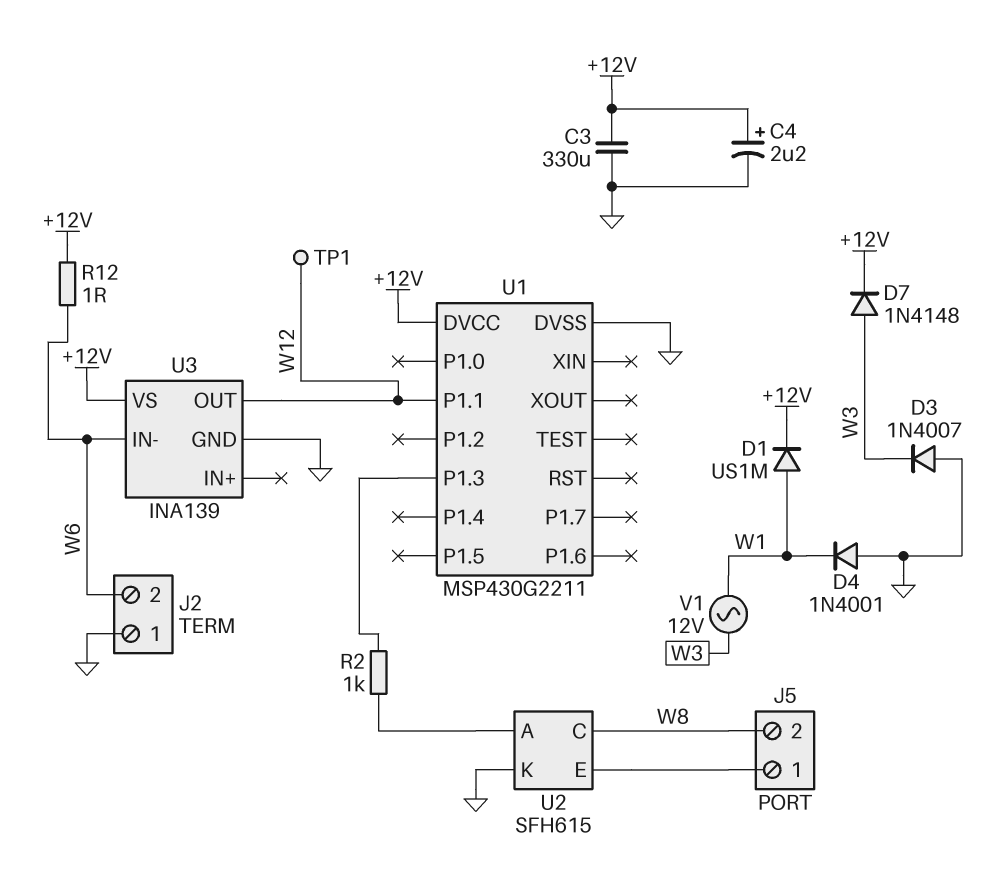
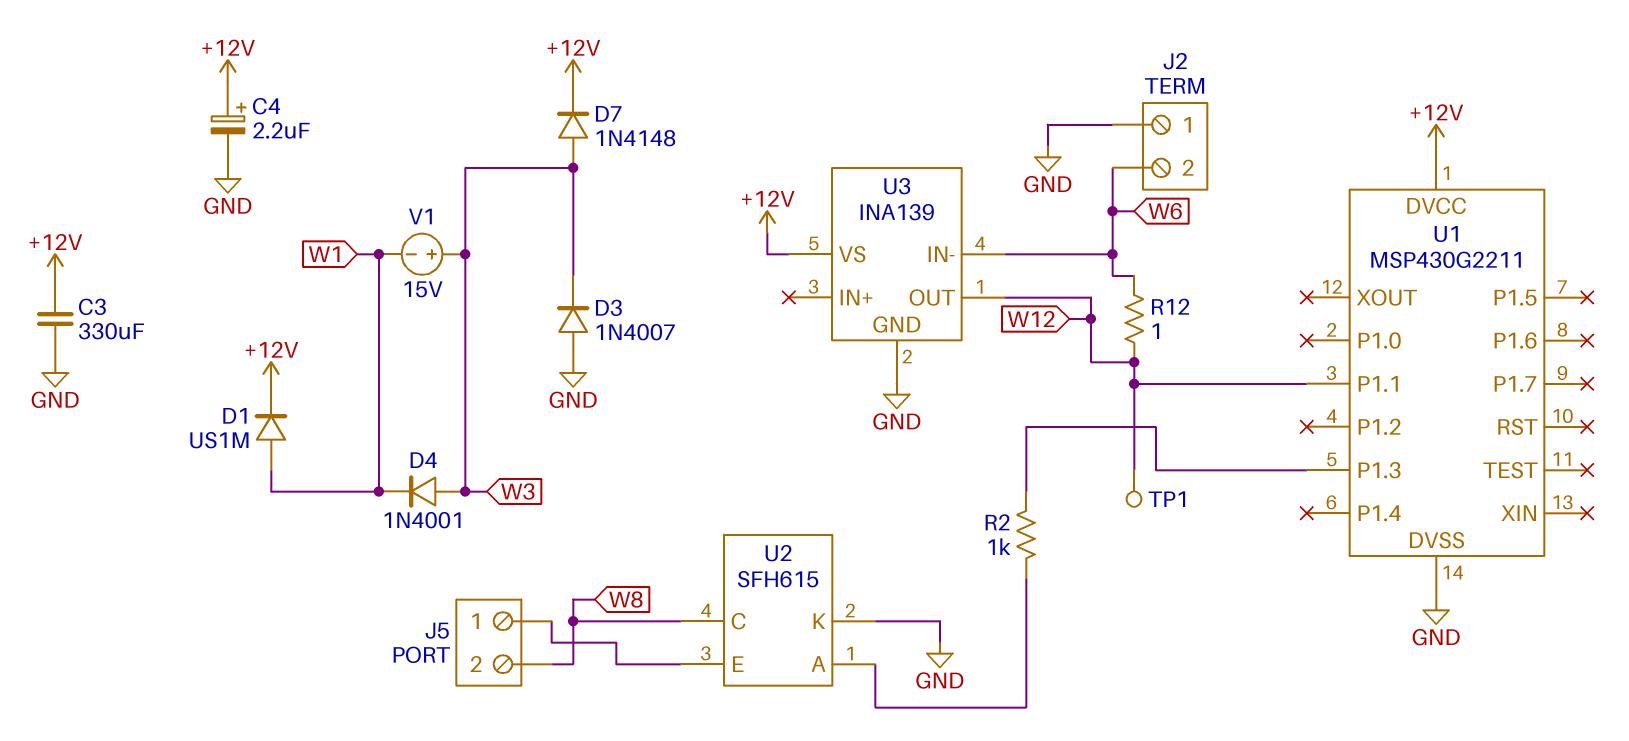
D4: diode 1N4001 (A GND, K W1) -> diode 1N4001 (A W3, K W1)
R12: 1 (+12V, W6) -> 1 (W6, W12)
V1: AC 12V (W1, W3) -> 15V (plus W3, minus W1)

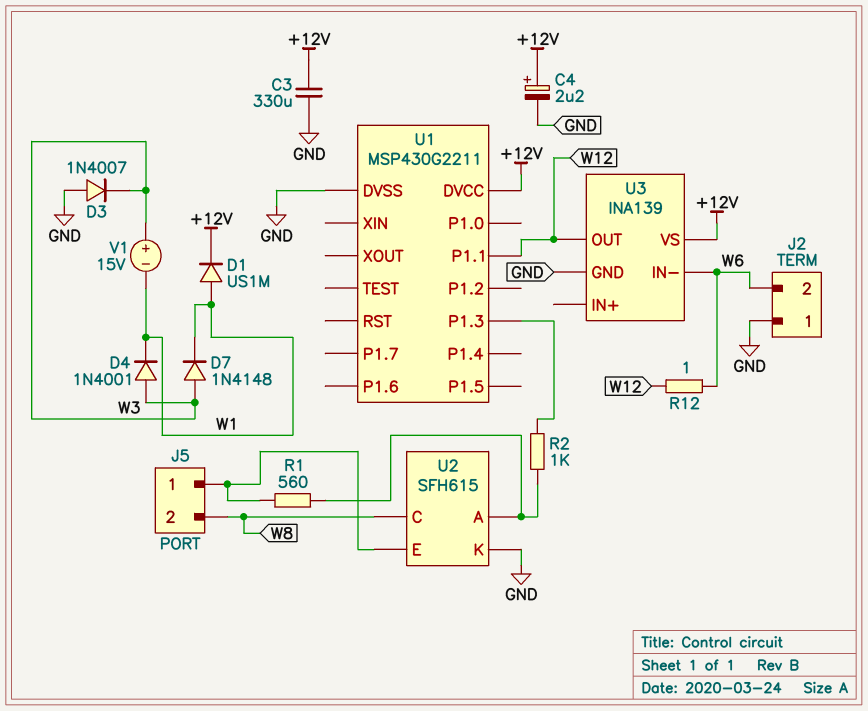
D7: diode 1N4148 (A W3, K +12V) -> diode 1N4148 (A W3, K W1)
R1: none -> 560 (J5/1, U2/A)
TP1: test point (W12) -> none

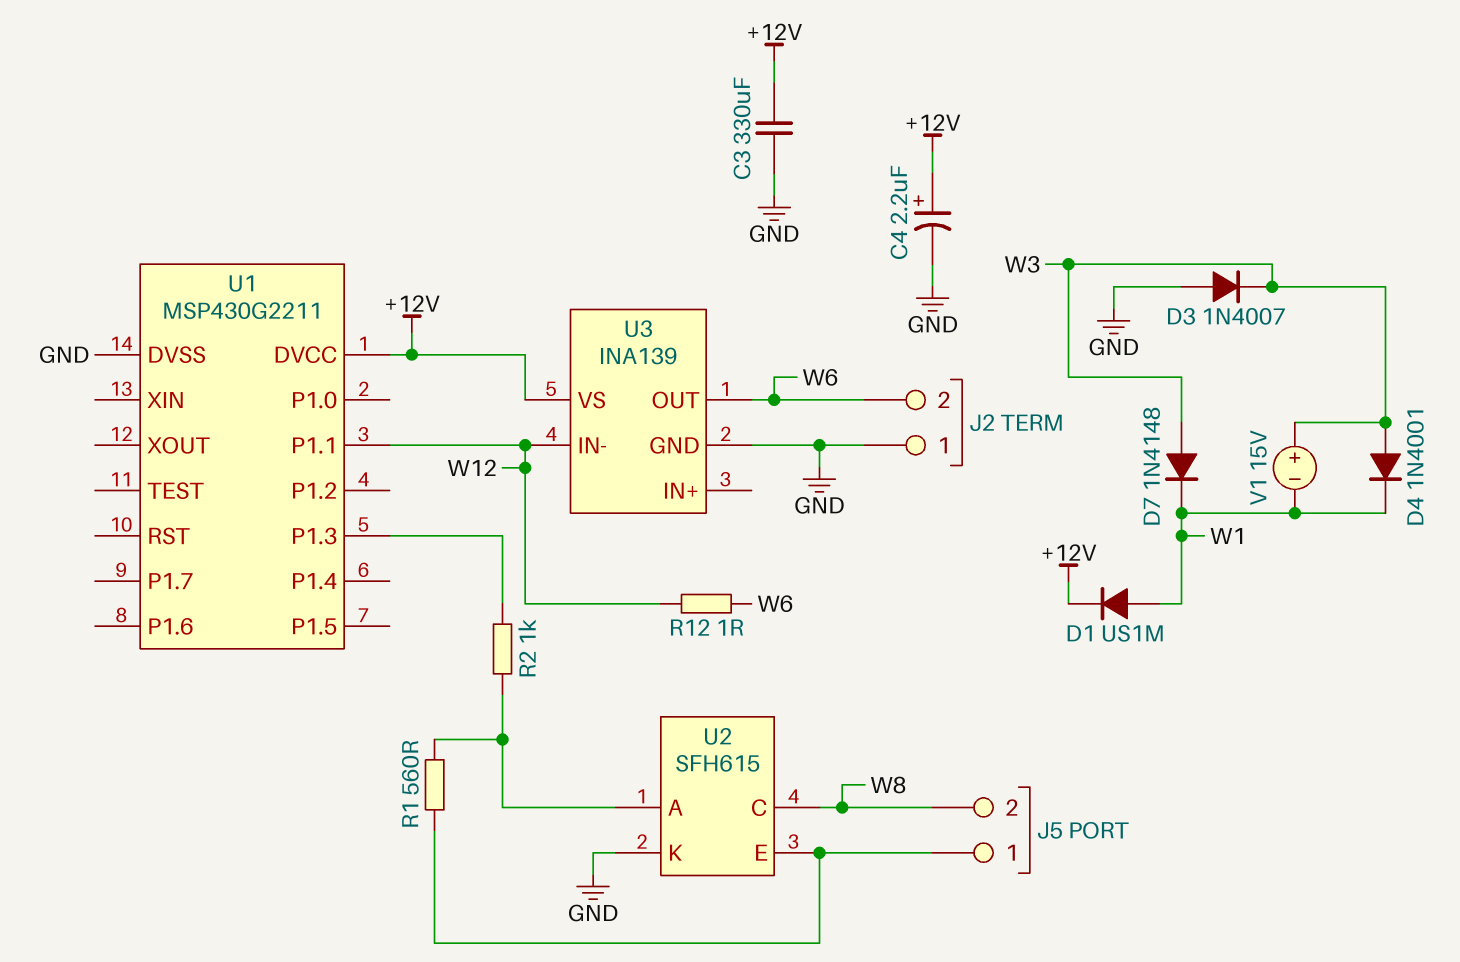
U3 pin IN-: W6 -> W12
U3 pin OUT: W12 -> W6

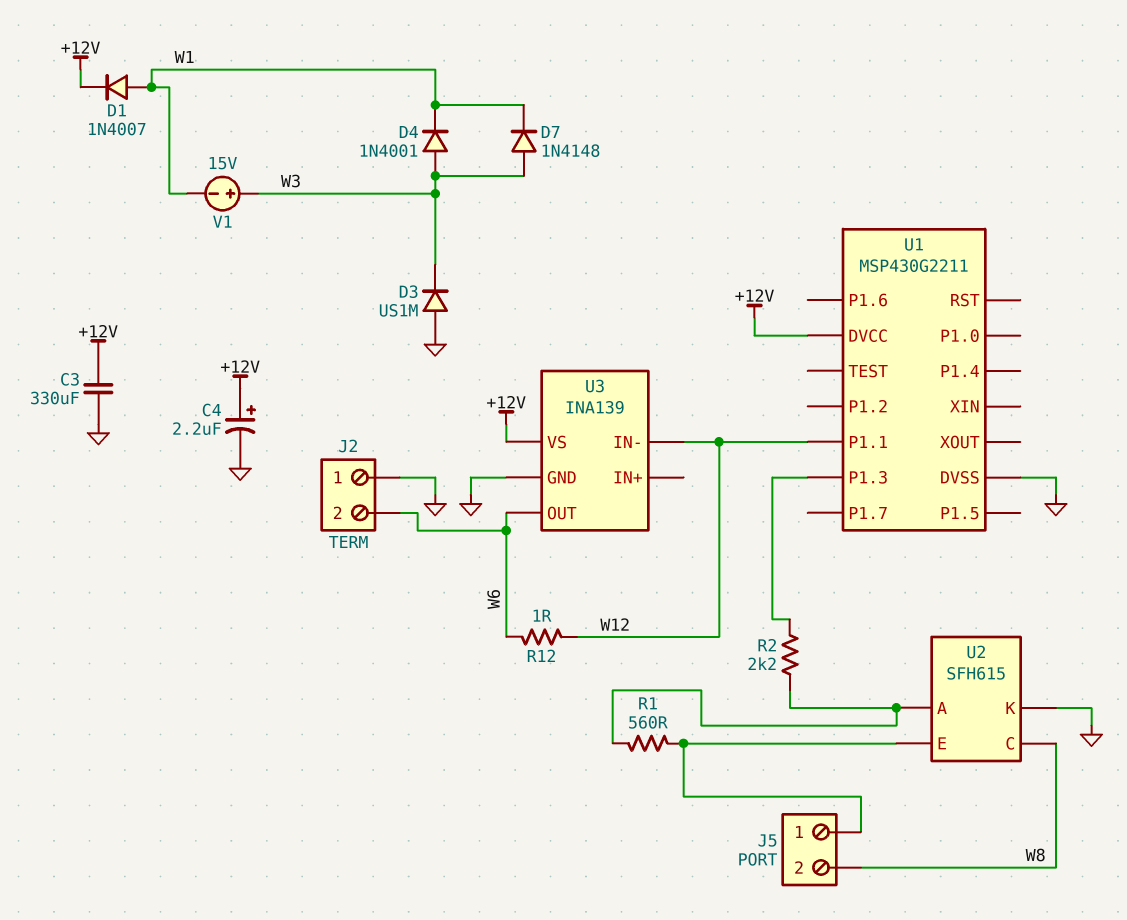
D1: diode US1M (A W1, K +12V) -> diode 1N4007 (A W1, K +12V)
D3: diode 1N4007 (A GND, K W3) -> diode US1M (A GND, K W3)
R2: 1k (U1/P1.3, U2/A) -> 2.2k (U1/P1.3, U2/A)

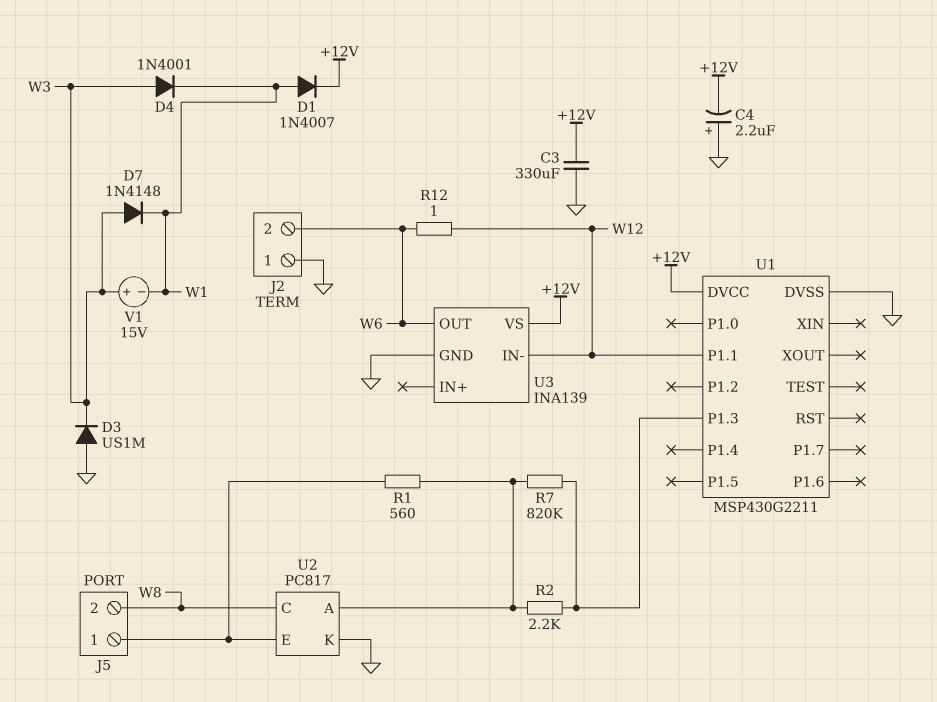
C4: 2.2uF (plus +12V, minus GND) -> 2.2uF (plus GND, minus +12V)
R7: none -> 820k (U1/P1.3, U2/A)
U2: SFH615 -> PC817

